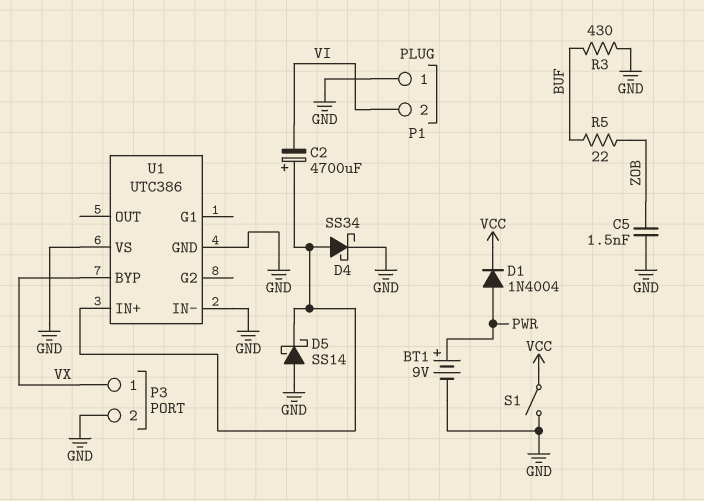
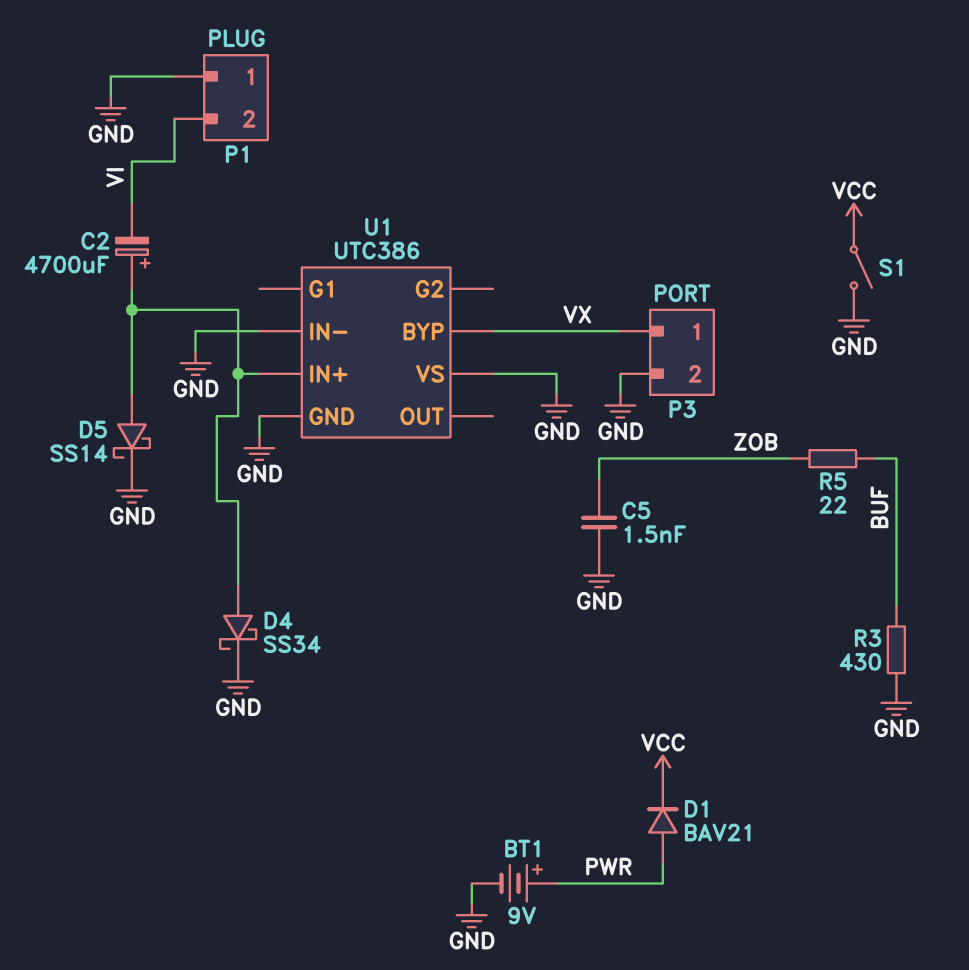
D1: diode 1N4004 (A PWR, K VCC) -> diode BAV21 (A PWR, K VCC)
D5: schottky SS14 (A GND, K U1/IN+) -> schottky SS14 (A U1/IN+, K GND)

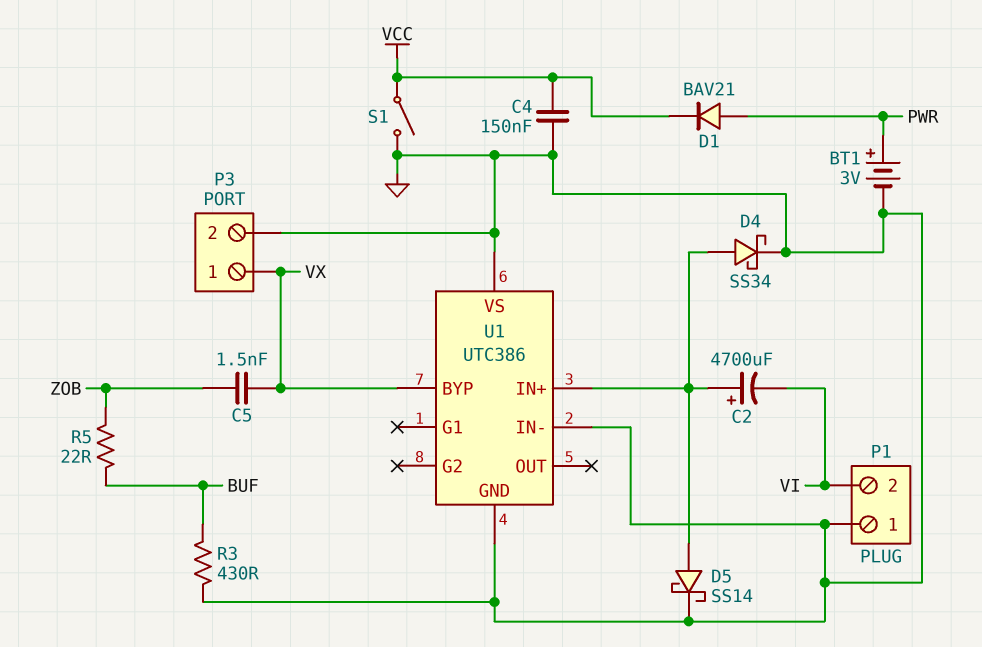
BT1: 9V (plus PWR, minus GND) -> 3V (plus PWR, minus GND)
C4: none -> 150nF (GND, VCC)
C5: 1.5nF (GND, ZOB) -> 1.5nF (VX, ZOB)

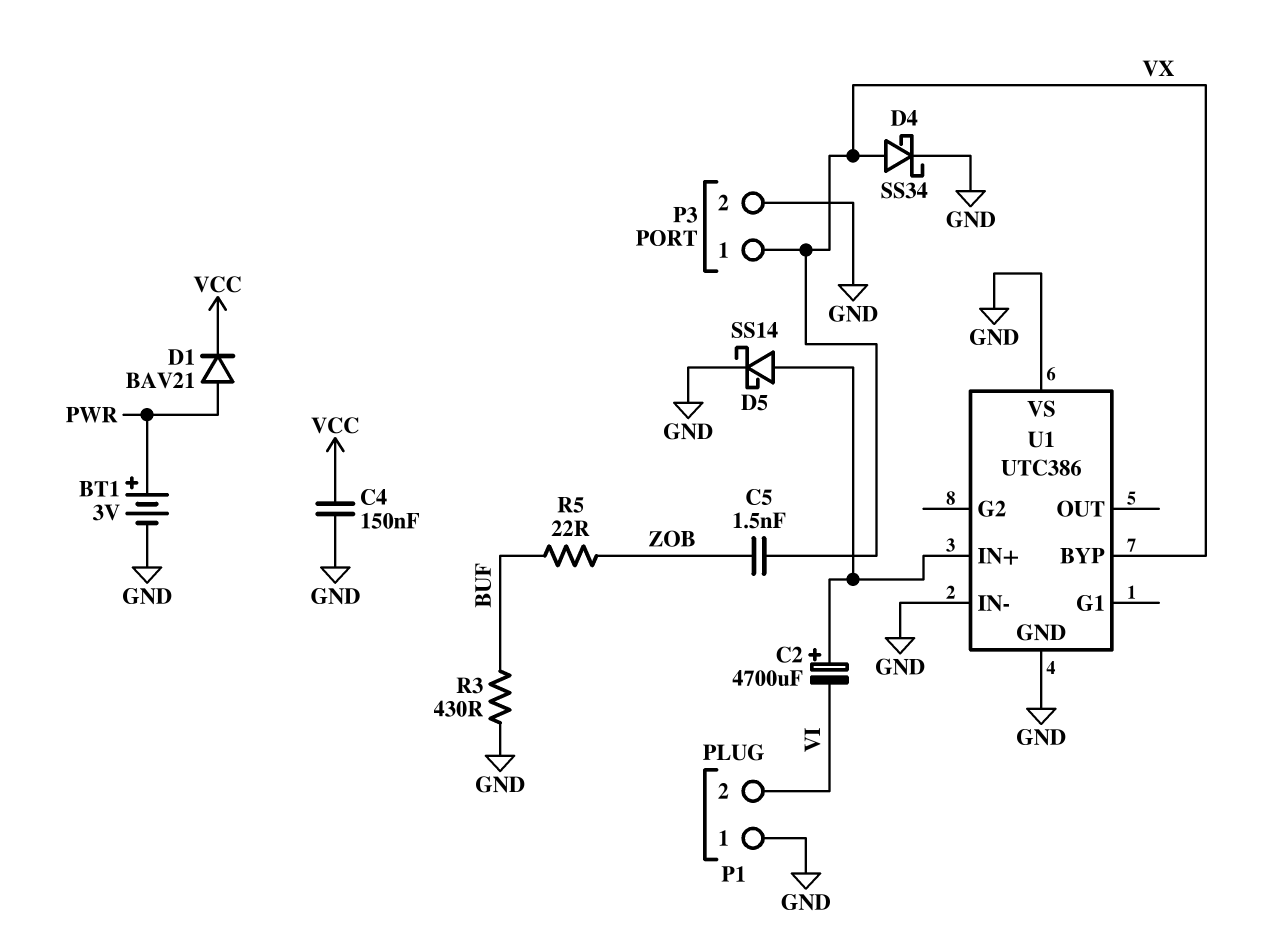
D4: schottky SS34 (A U1/IN+, K GND) -> schottky SS34 (A VX, K GND)
S1: switch (GND, VCC) -> none

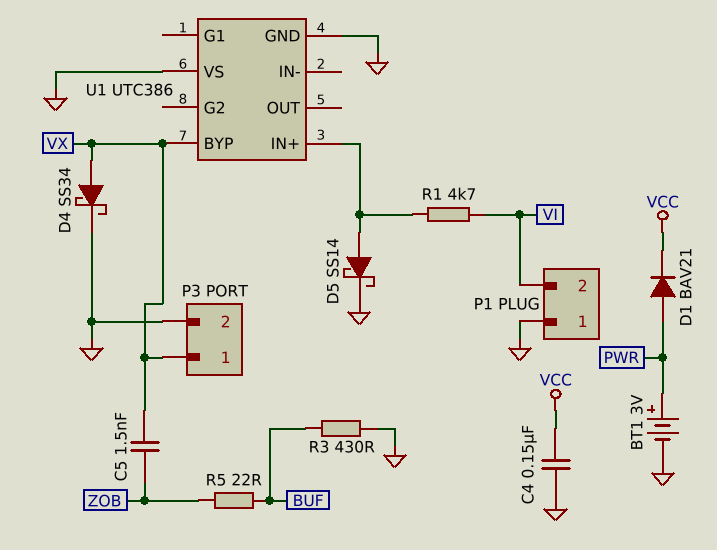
C2: 4700uF (plus U1/IN+, minus VI) -> none
R1: none -> 4.7k (U1/IN+, VI)
U1 pin IN-: GND -> none

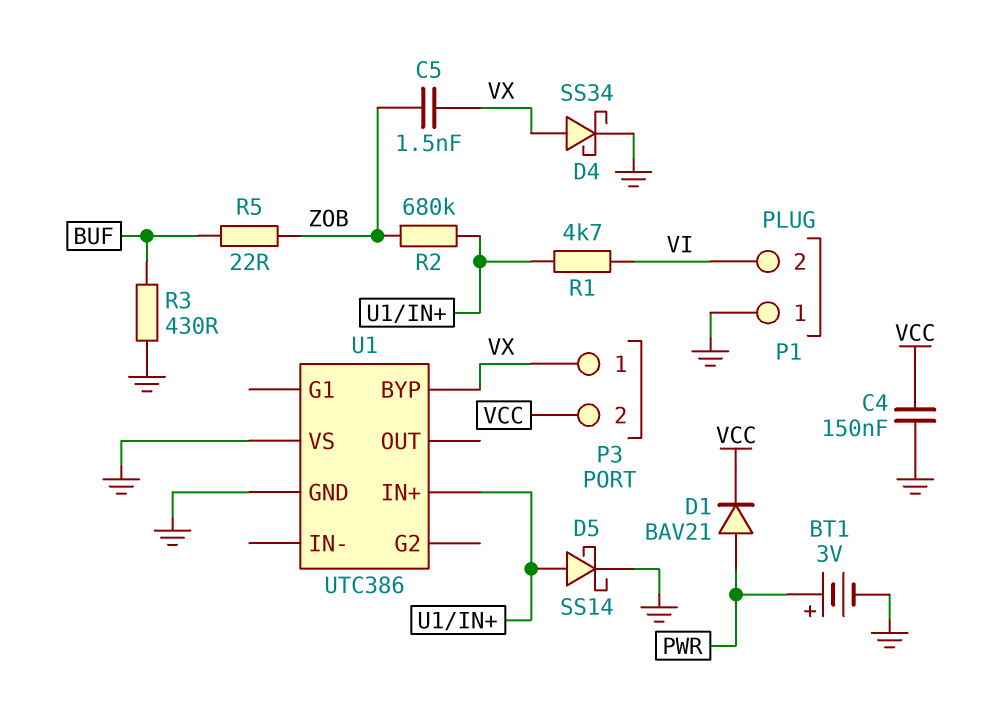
P3 pin 2: GND -> VCC
R2: none -> 680k (U1/IN+, ZOB)

